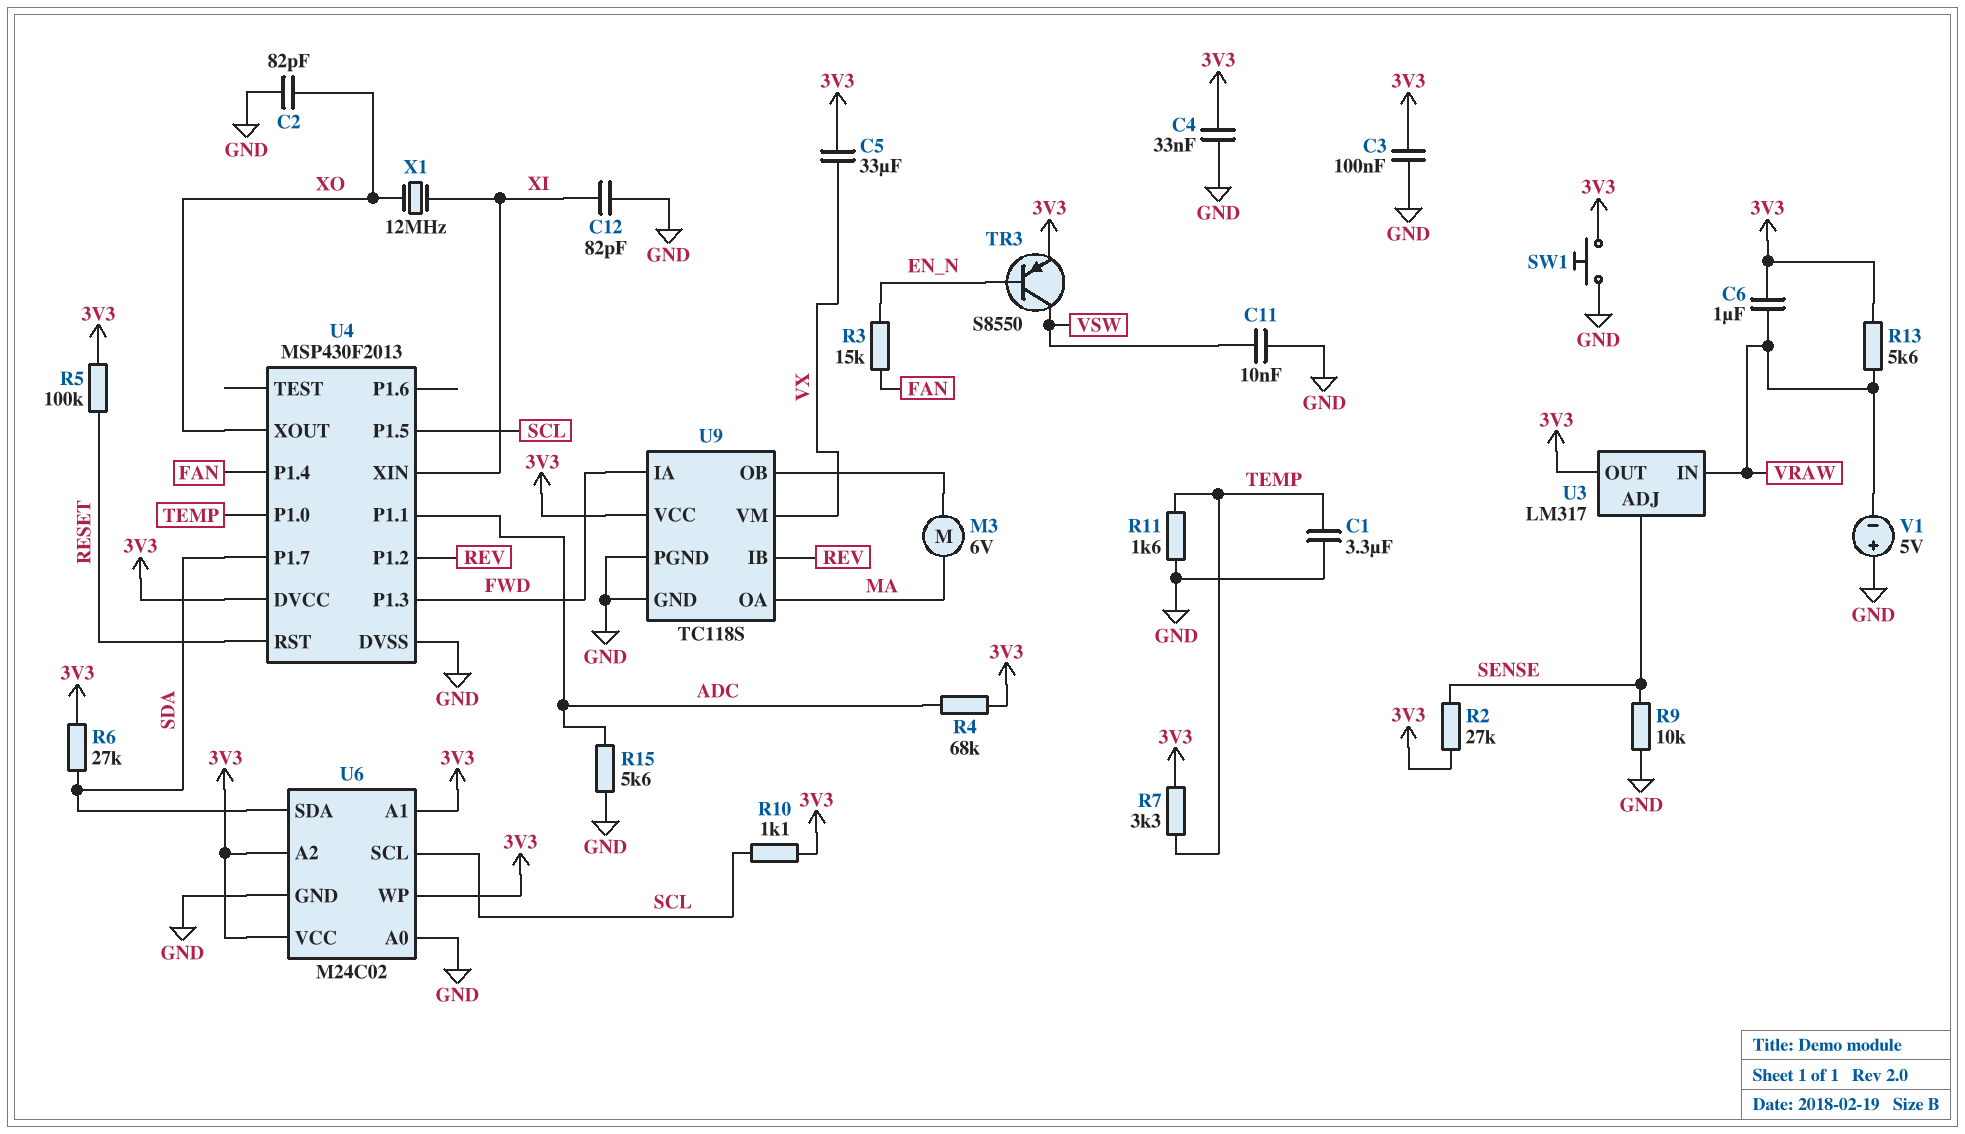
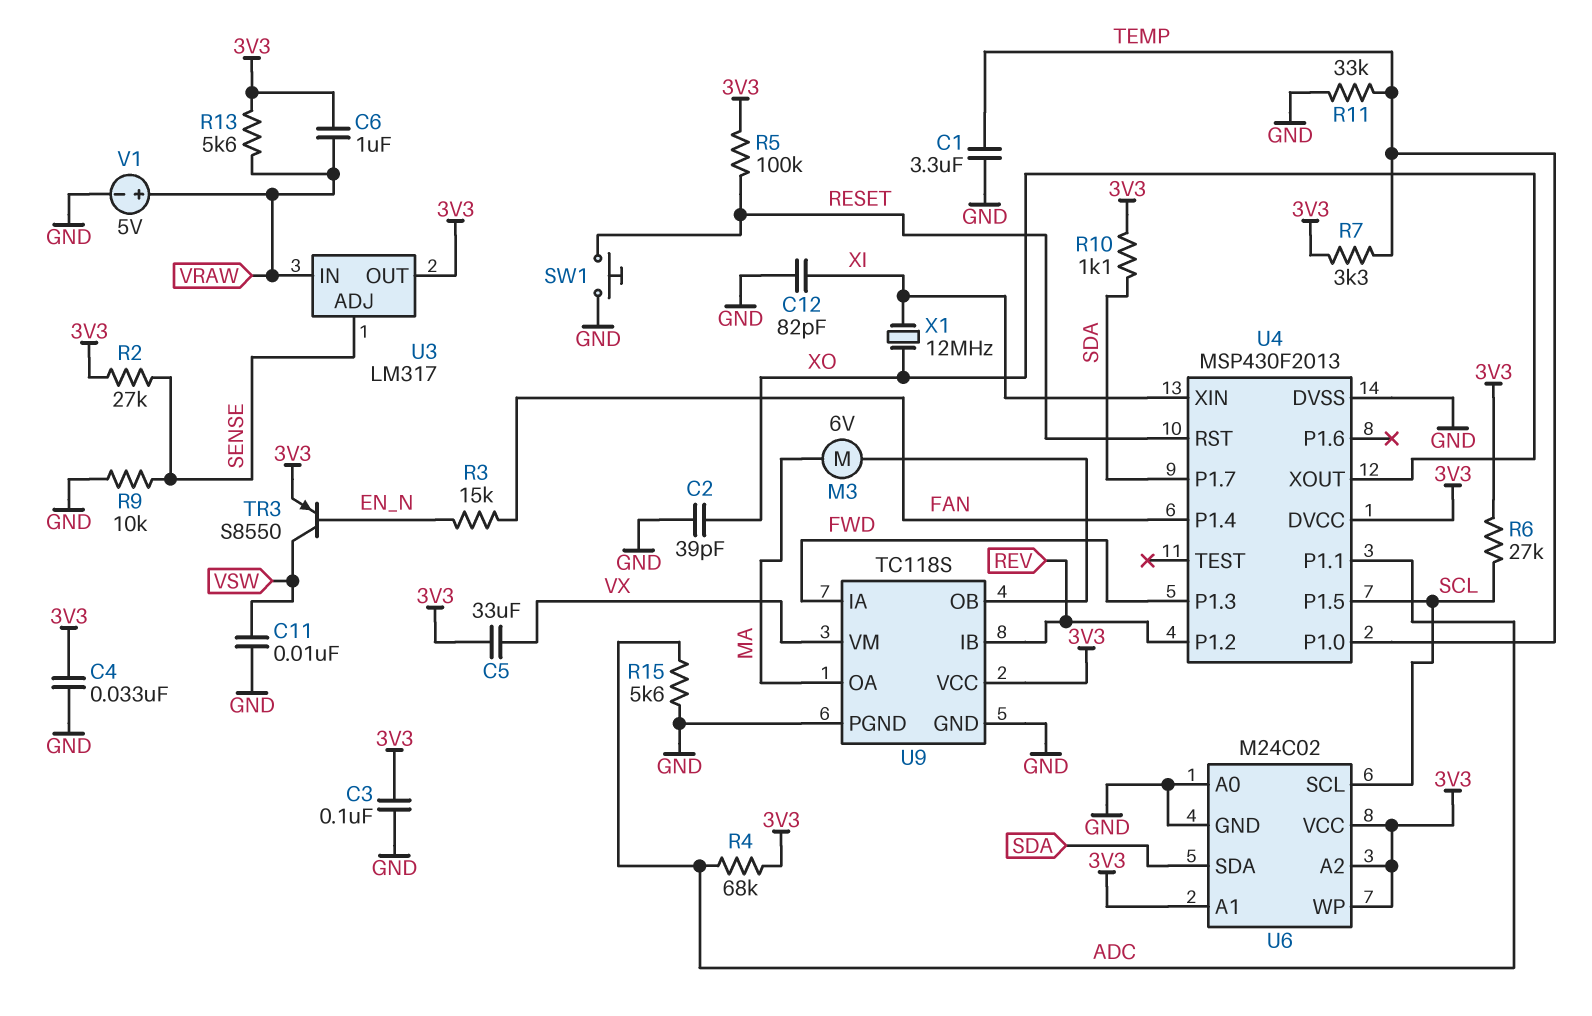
C2: 82pF (GND, XO) -> 39pF (GND, XO)
R6: 27k (3V3, SDA) -> 27k (3V3, SCL)
R10: 1.1k (3V3, SCL) -> 1.1k (3V3, SDA)
R11: 1.6k (GND, TEMP) -> 33k (GND, TEMP)
SW1: button (3V3, GND) -> button (GND, RESET)
V1: 5V (plus GND, minus VRAW) -> 5V (plus VRAW, minus GND)

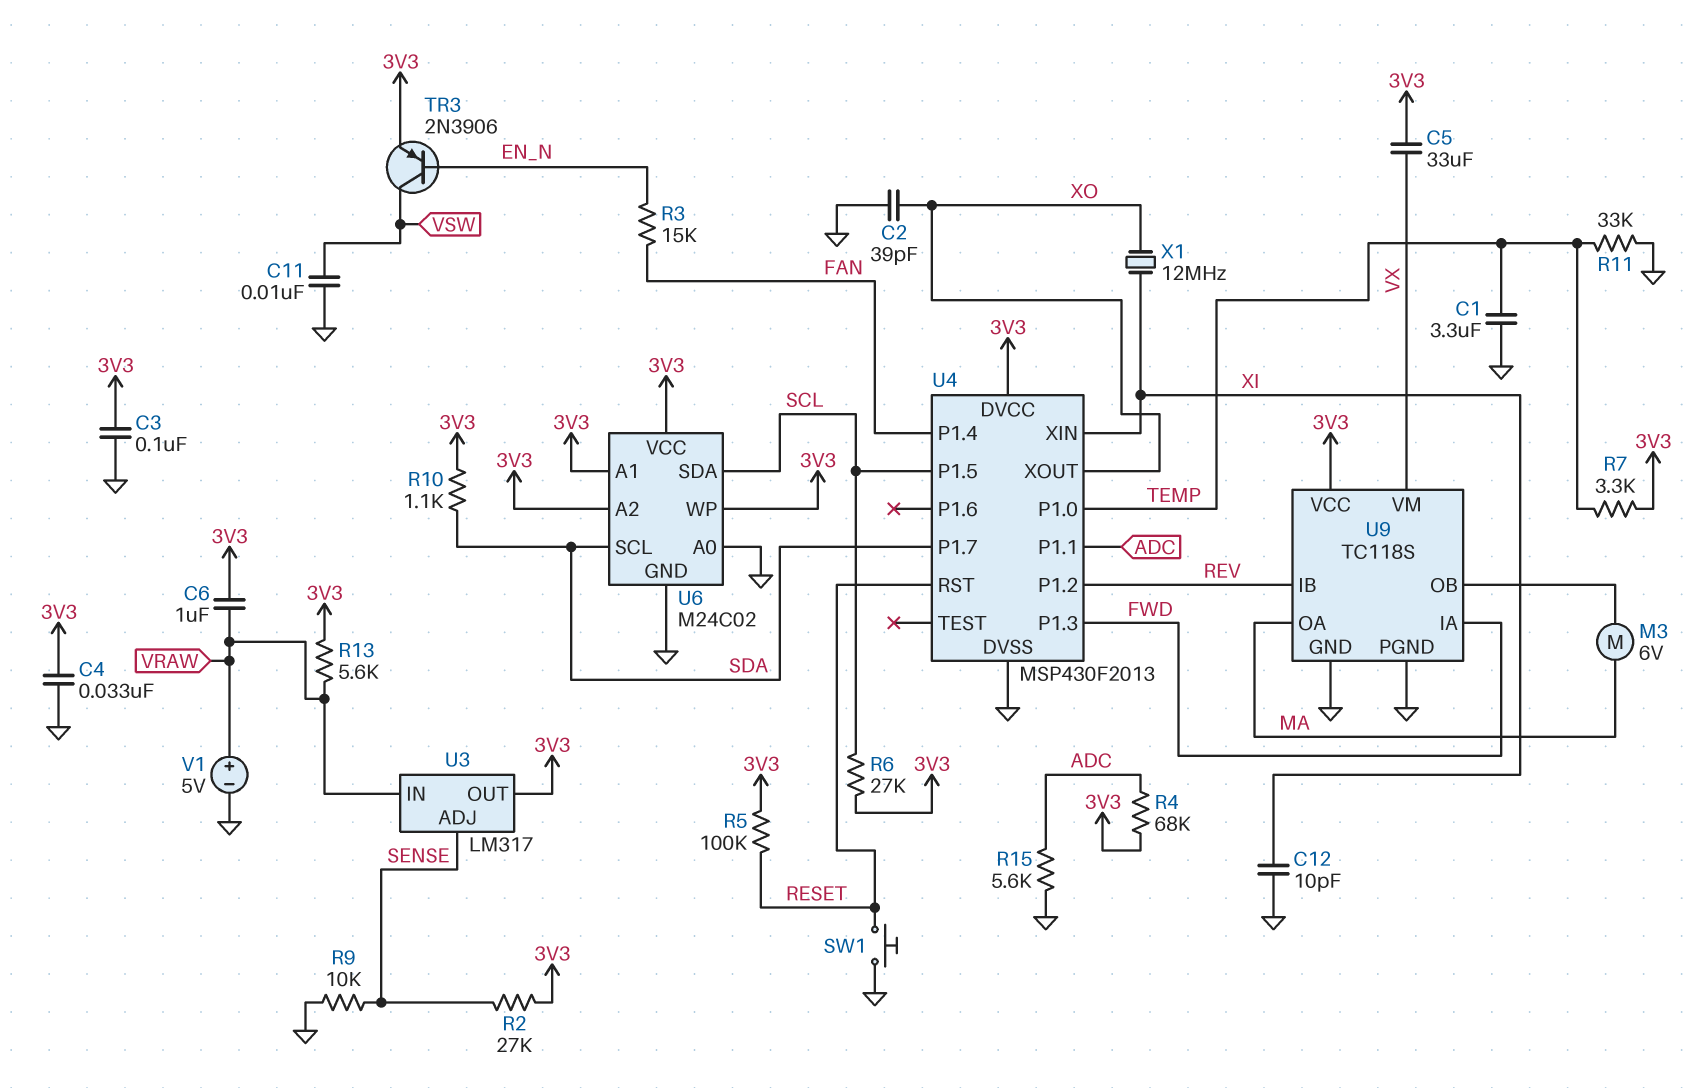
C12: 82pF (GND, XI) -> 10pF (GND, XI)
TR3: PNP S8550 (B EN_N, C VSW, E 3V3) -> PNP 2N3906 (B EN_N, C VSW, E 3V3)
U6 pin SCL: SCL -> SDA
U6 pin SDA: SDA -> SCL

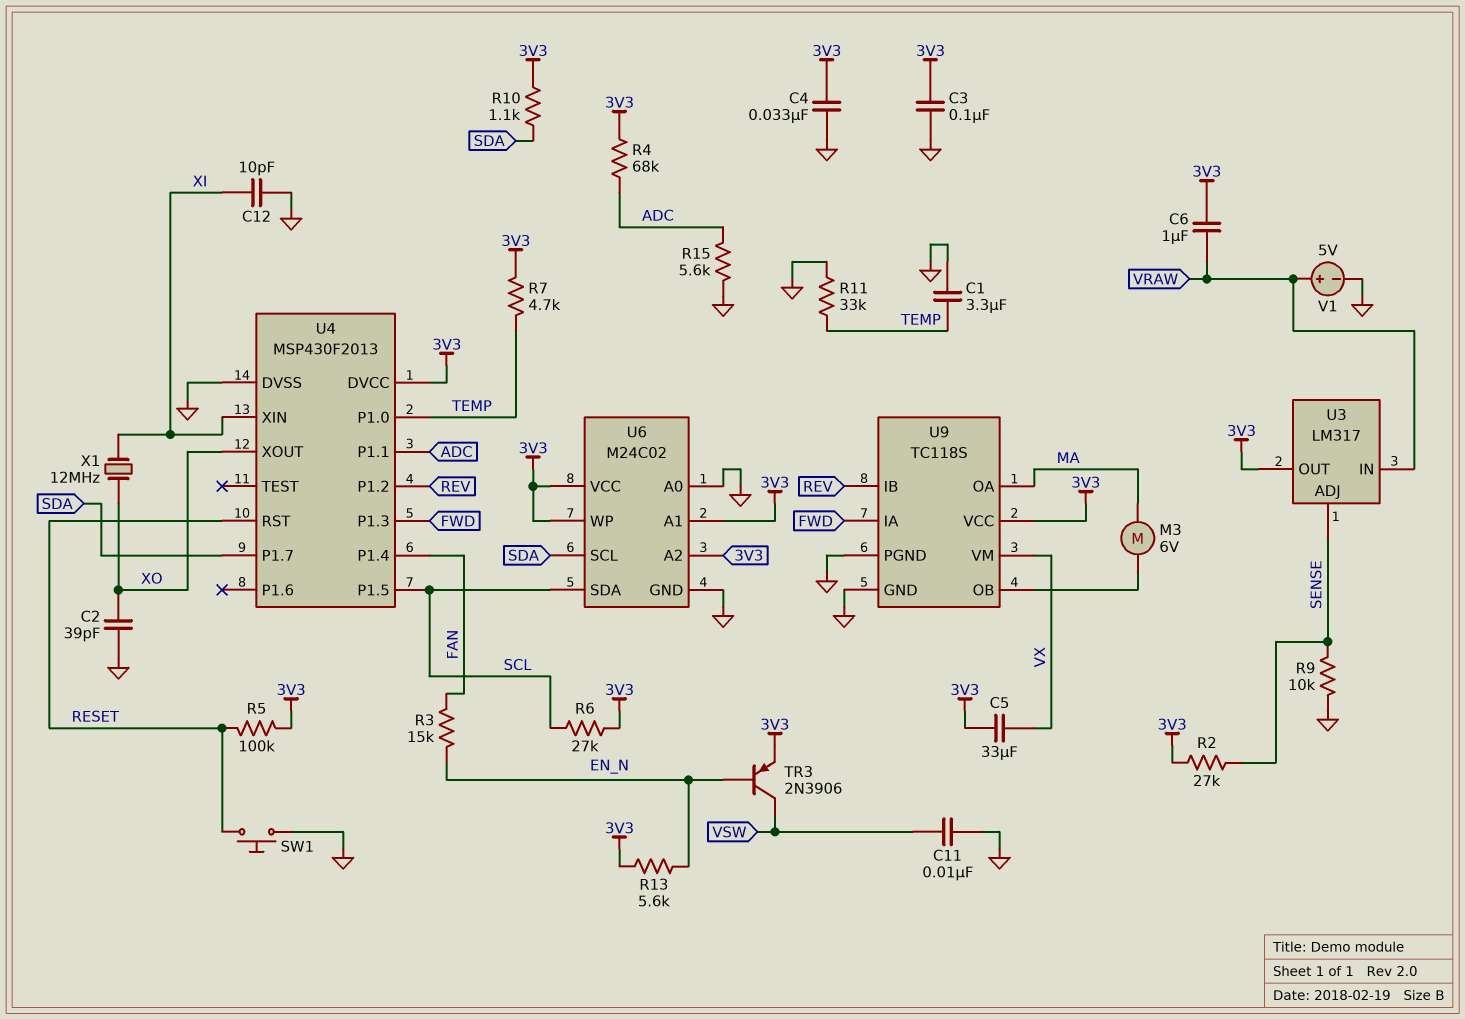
R7: 3.3k (3V3, TEMP) -> 4.7k (3V3, TEMP)
R13: 5.6k (3V3, VRAW) -> 5.6k (3V3, EN_N)

